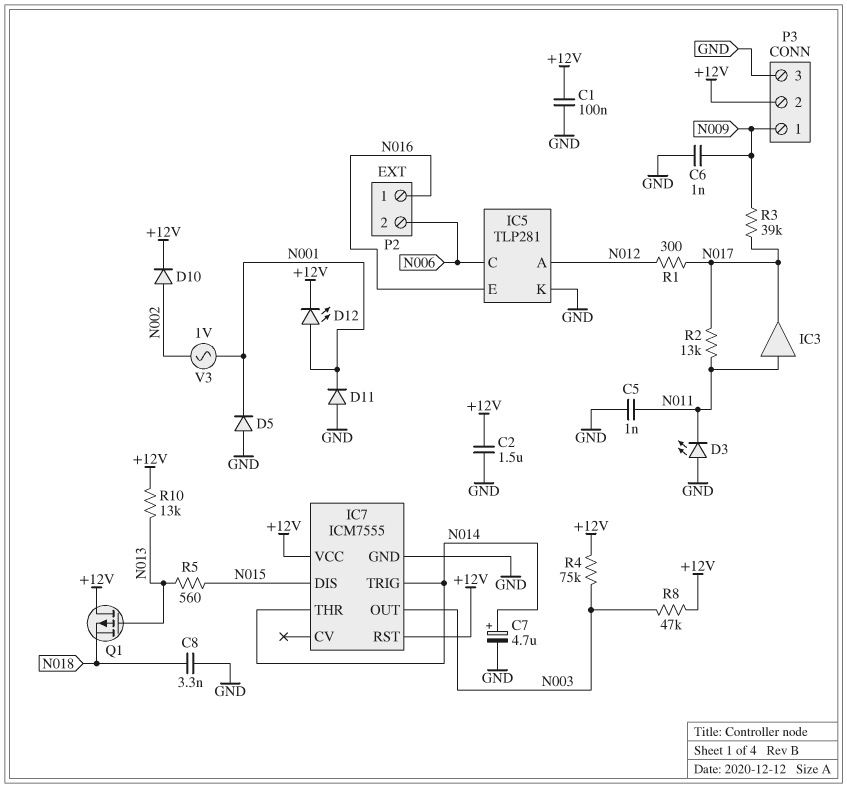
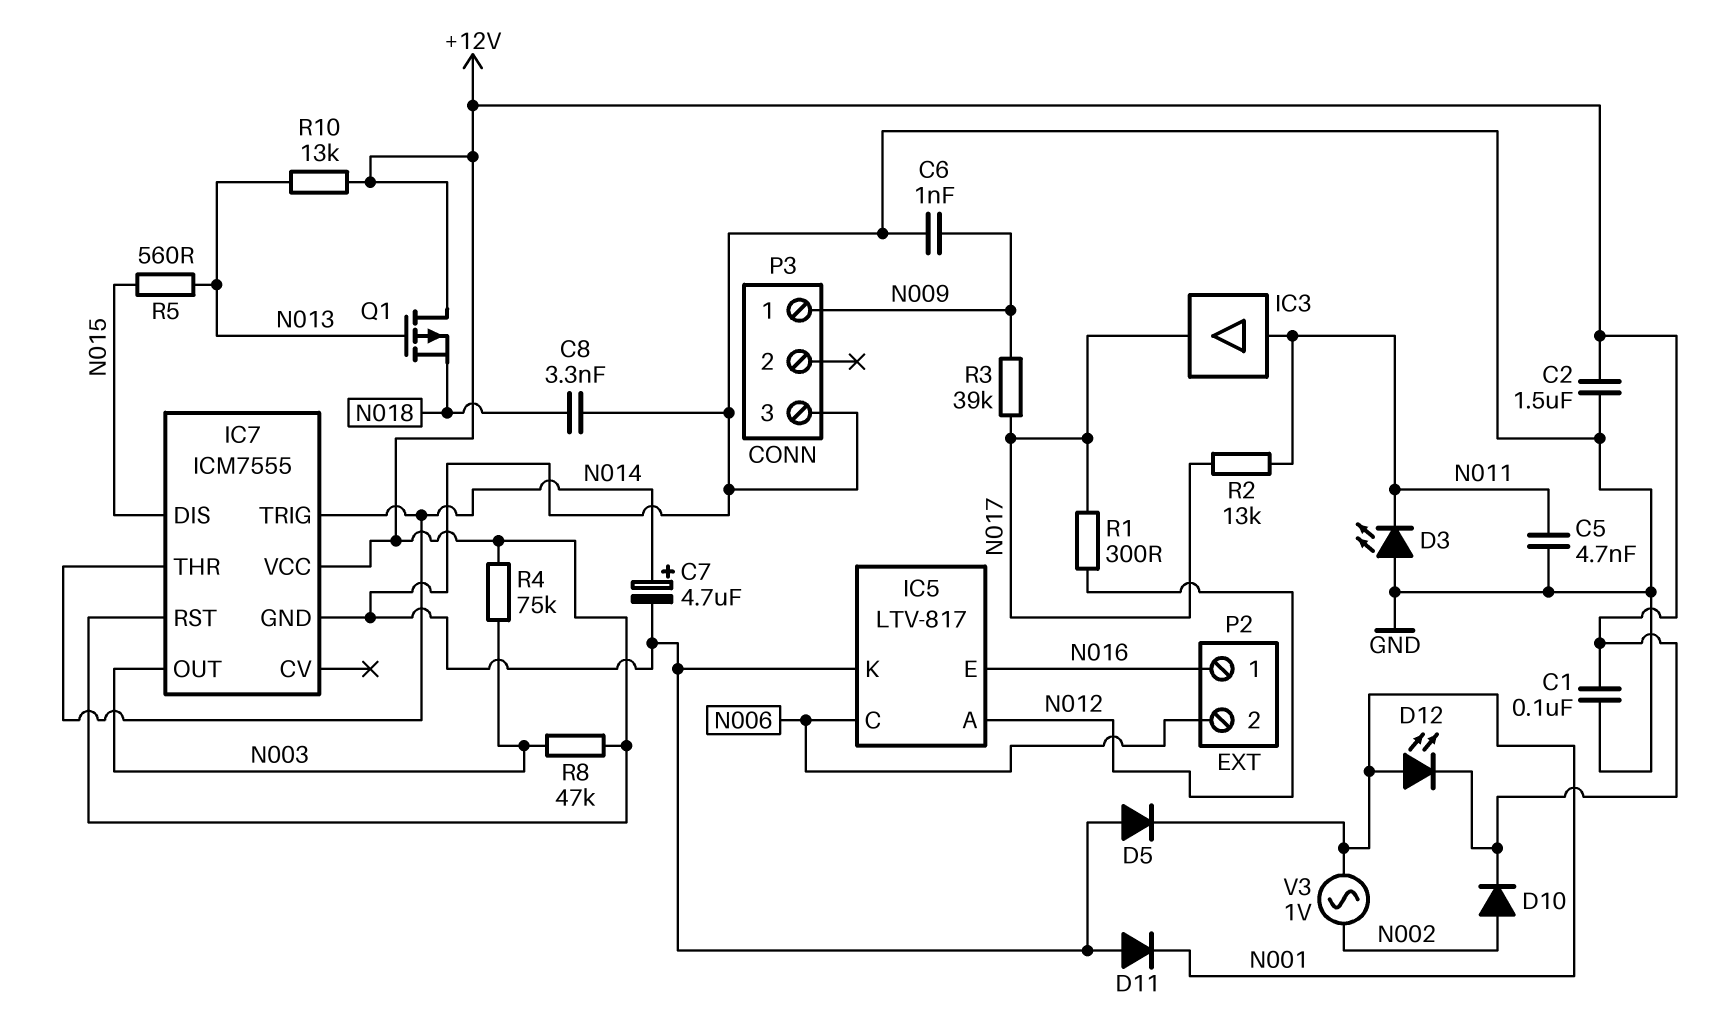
C5: 1nF (GND, N011) -> 4.7nF (GND, N011)
IC5: TLP281 -> LTV-817
P3 pin 2: +12V -> none

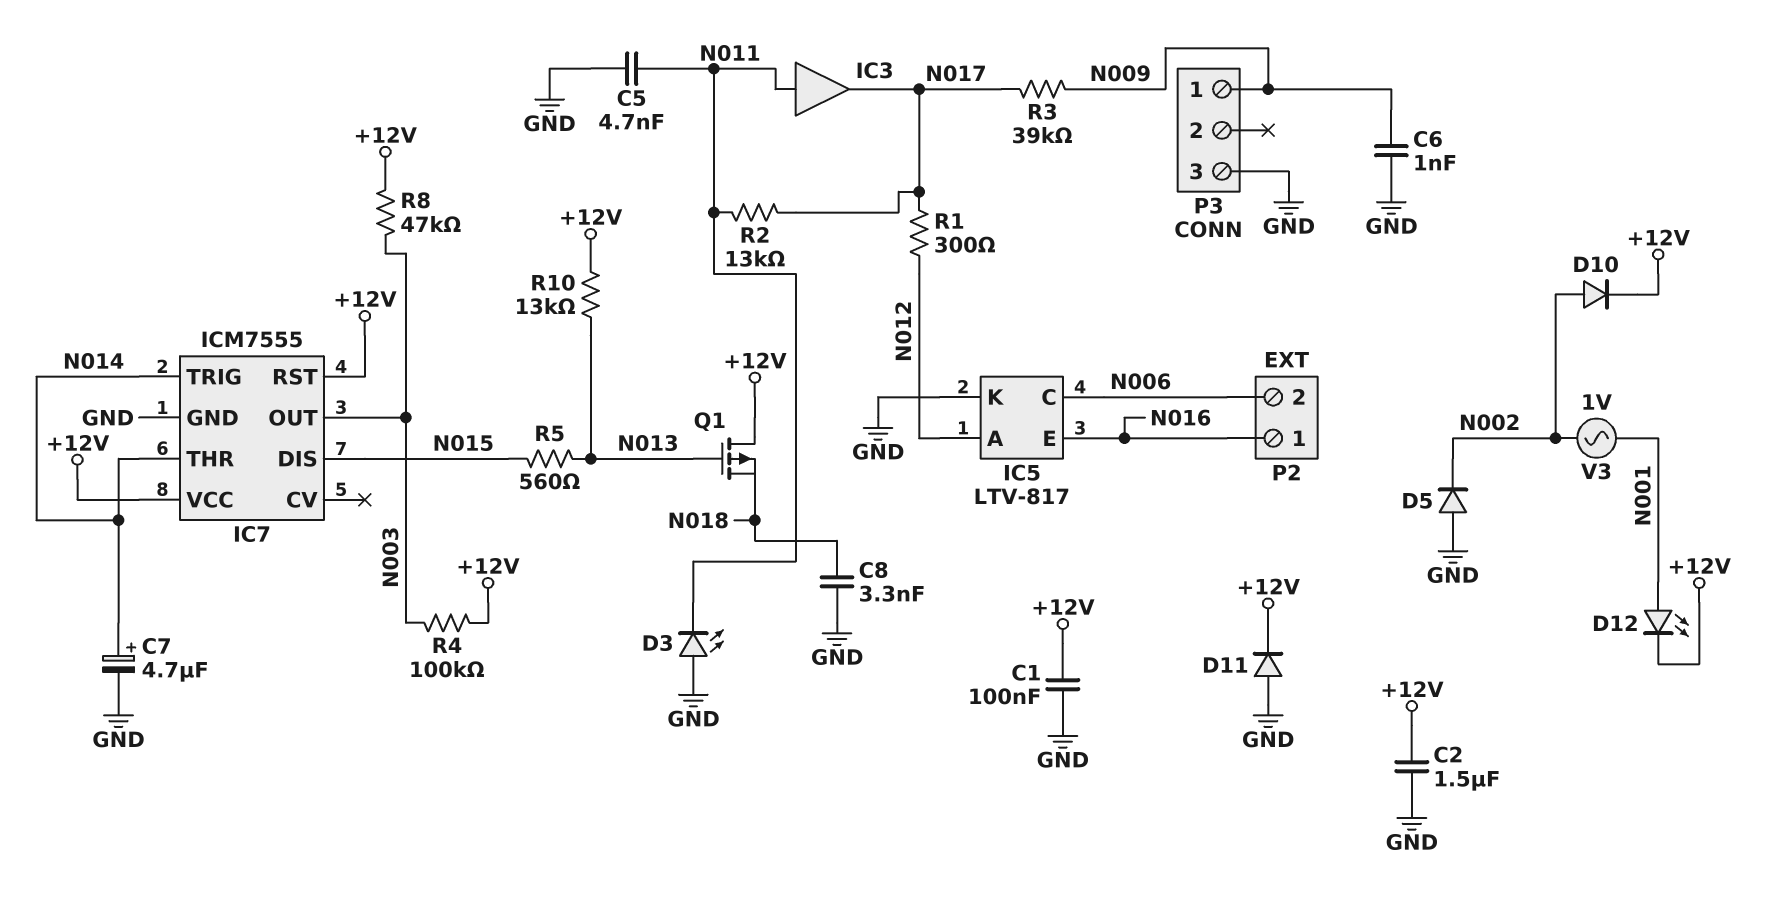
D5: diode (A GND, K N001) -> diode (A GND, K N002)
D11: diode (A GND, K N001) -> diode (A GND, K +12V)
R4: 75k (+12V, N003) -> 100k (+12V, N003)

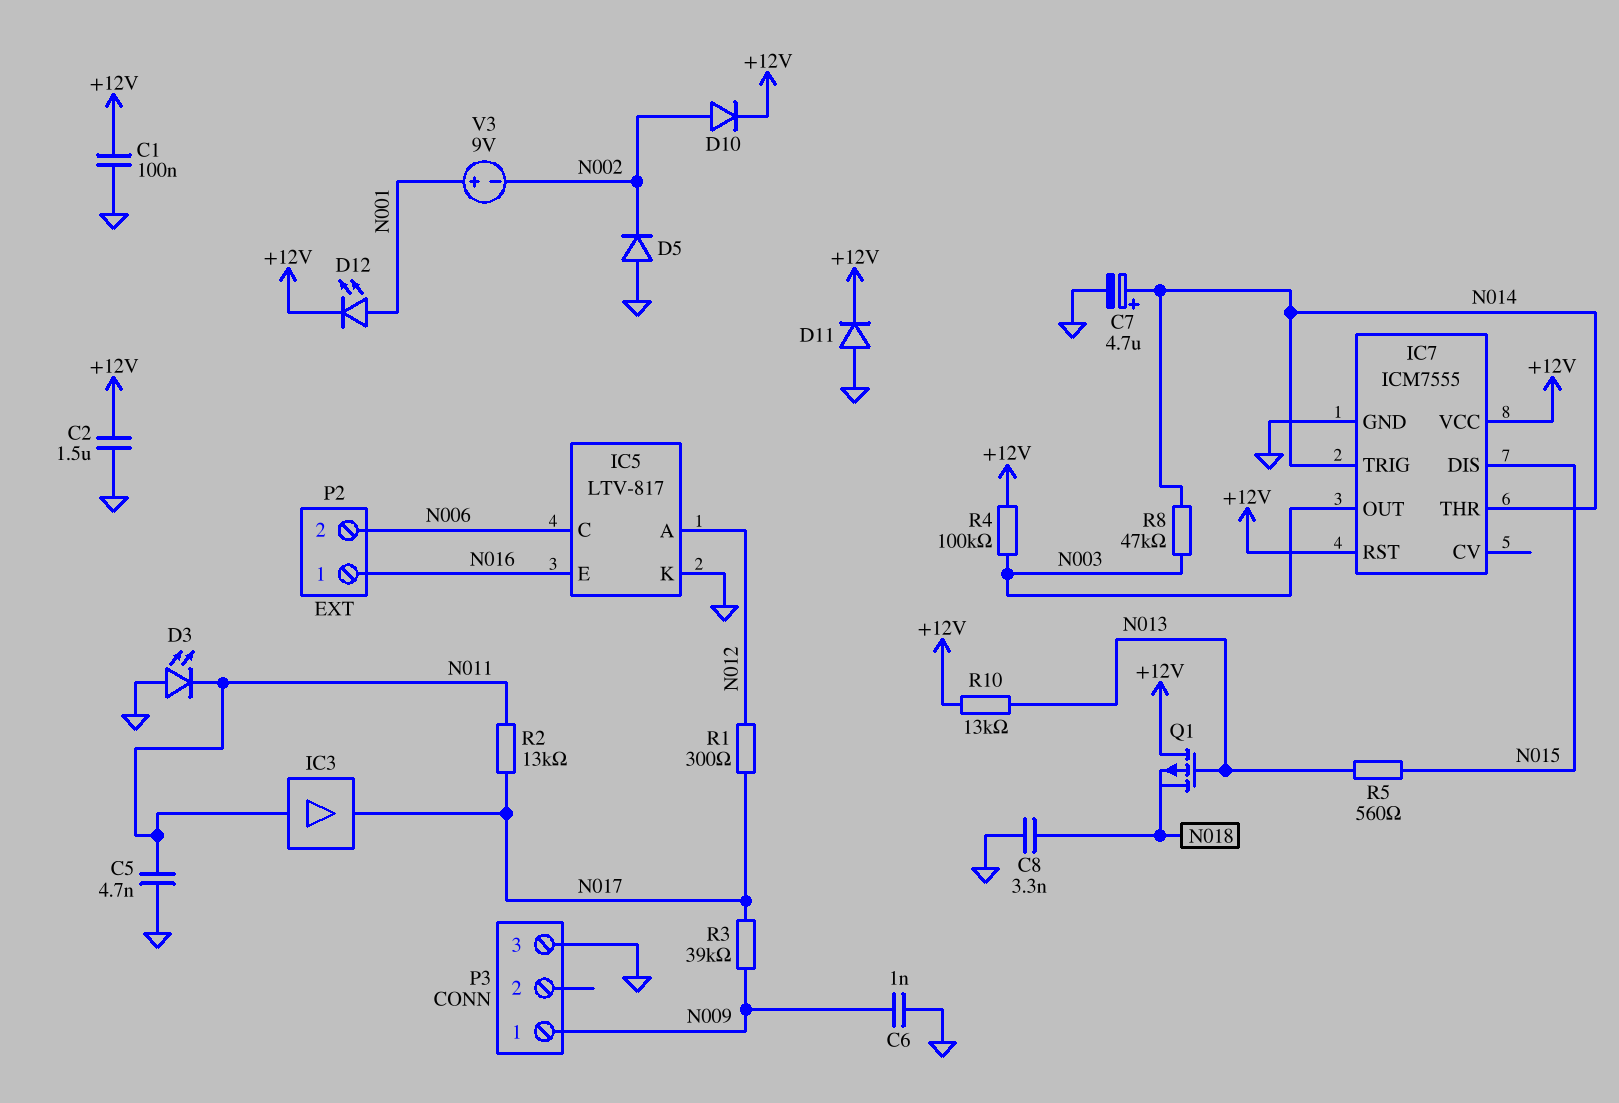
R8: 47k (+12V, N003) -> 47k (N003, N014)
V3: AC 1V (N001, N002) -> 9V (plus N001, minus N002)

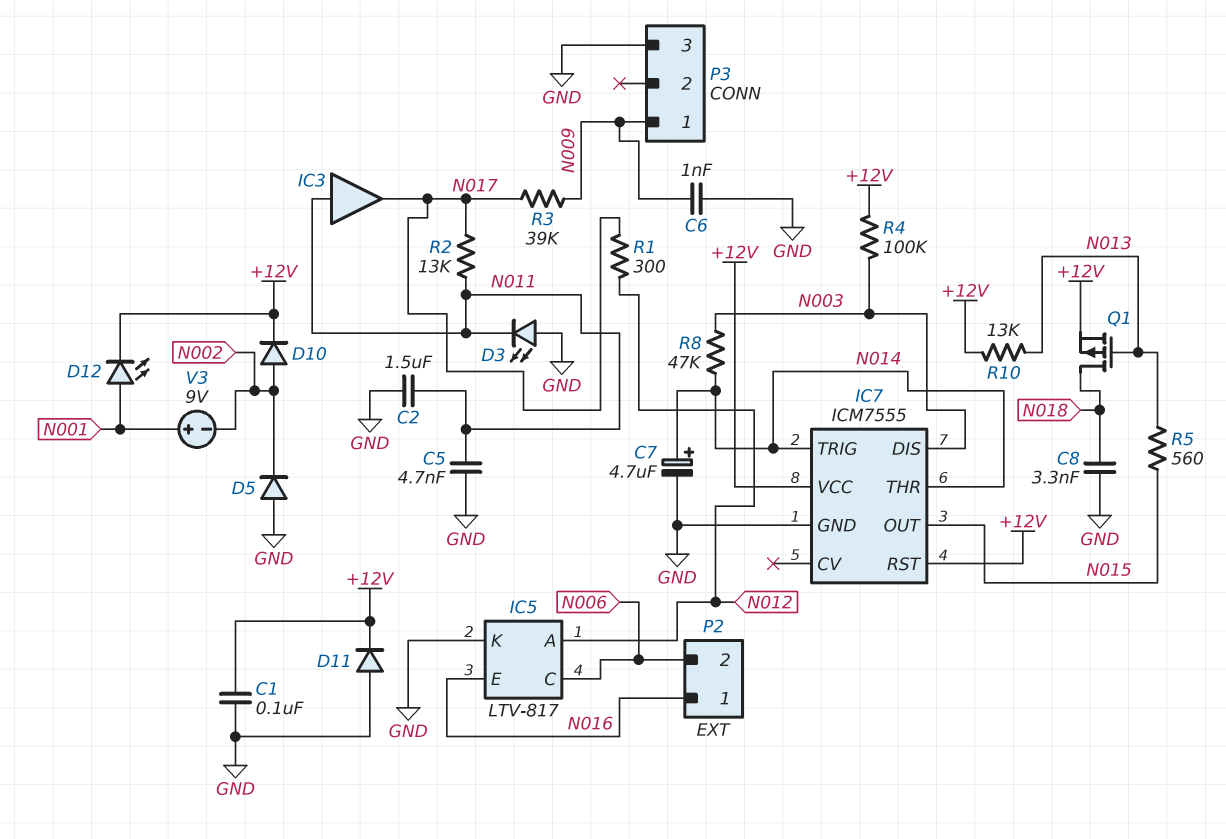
C2: 1.5uF (+12V, GND) -> 1.5uF (GND, N011)
IC7 pin DIS: N015 -> N003
IC7 pin OUT: N003 -> N015
Q1: PMOS (G N013, D +12V, S N018) -> PMOS (G N013, D N018, S +12V)

